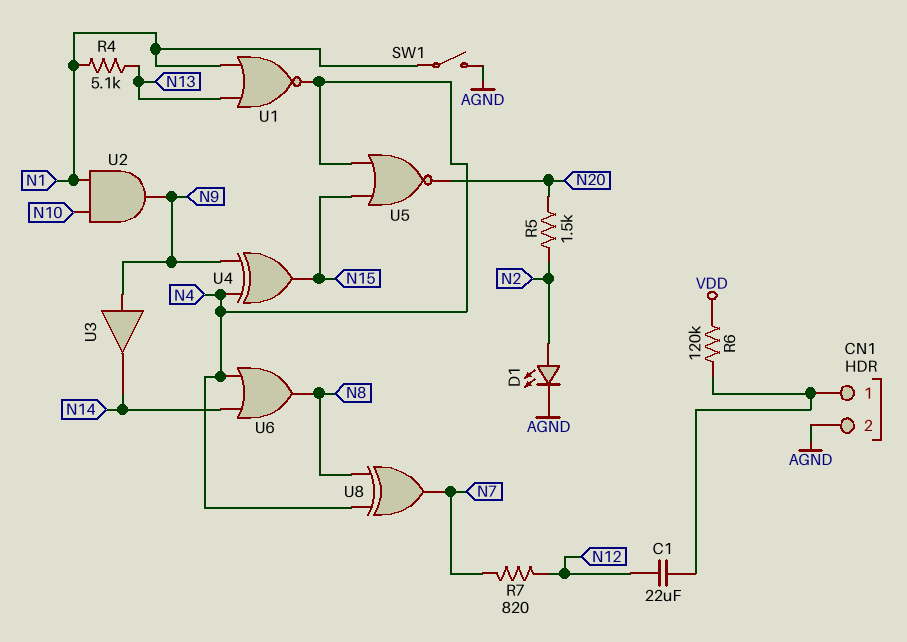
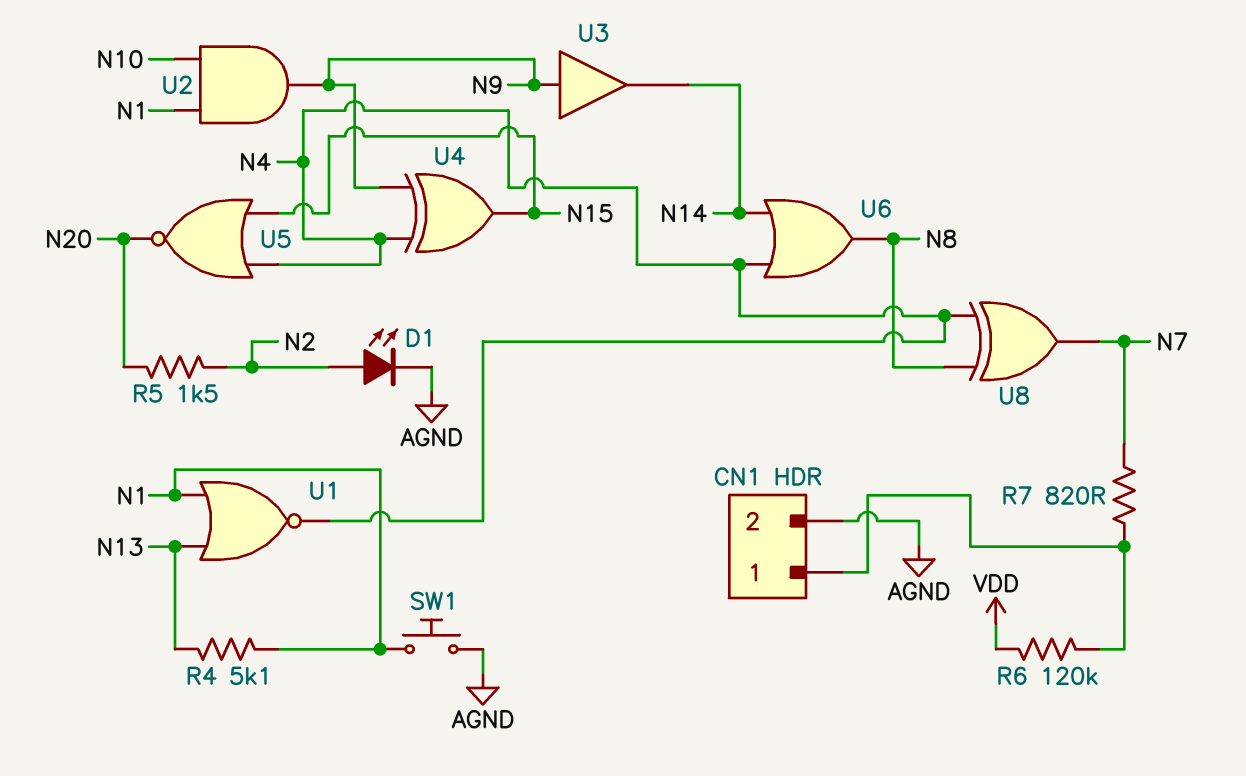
C1: 22uF (CN1/1, N12) -> none
R7: 820 (N7, N12) -> 820 (CN1/1, N7)
SW1: switch (AGND, N1) -> button (AGND, N1)

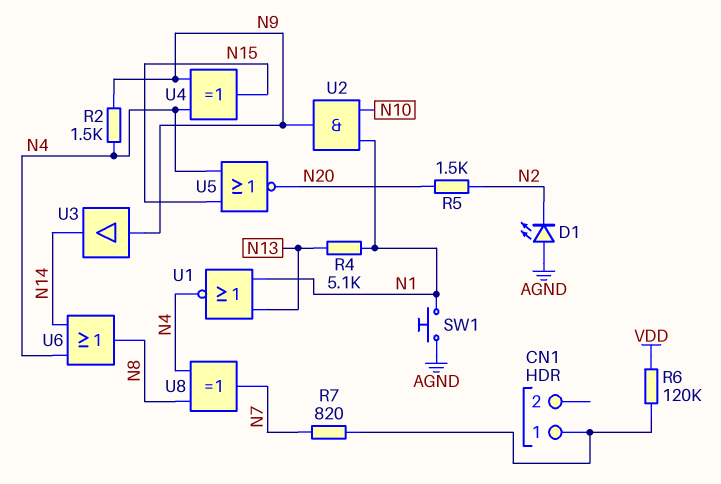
CN1 pin 2: AGND -> none
D1: LED (A N2, K AGND) -> LED (A AGND, K N2)
R2: none -> 1.5k (N4, N9)

